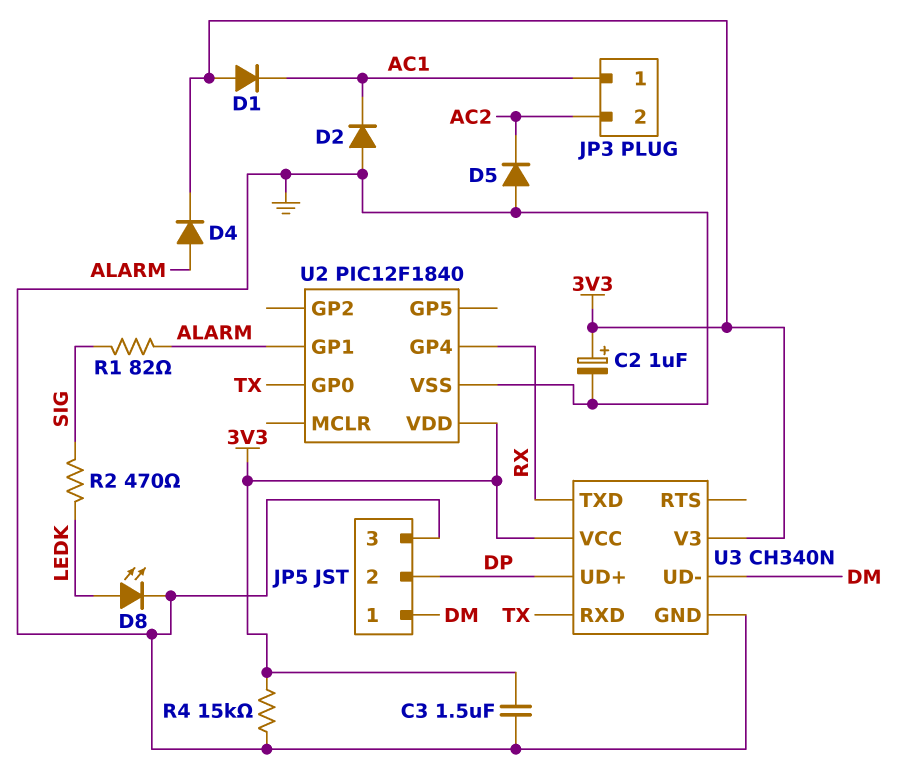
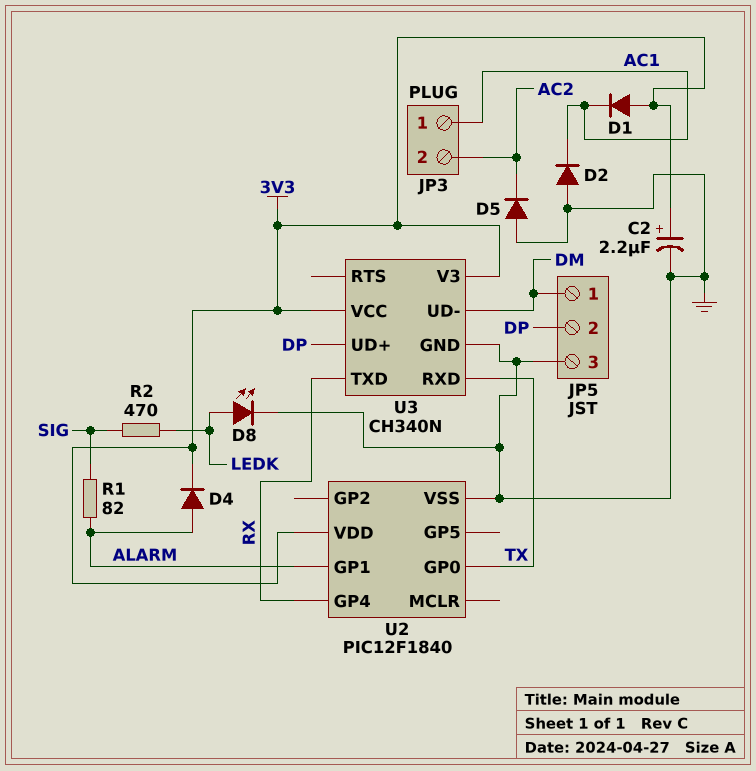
C2: 1uF (plus 3V3, minus GND) -> 2.2uF (plus 3V3, minus GND)
C3: 1.5uF (3V3, GND) -> none
R4: 15k (3V3, GND) -> none

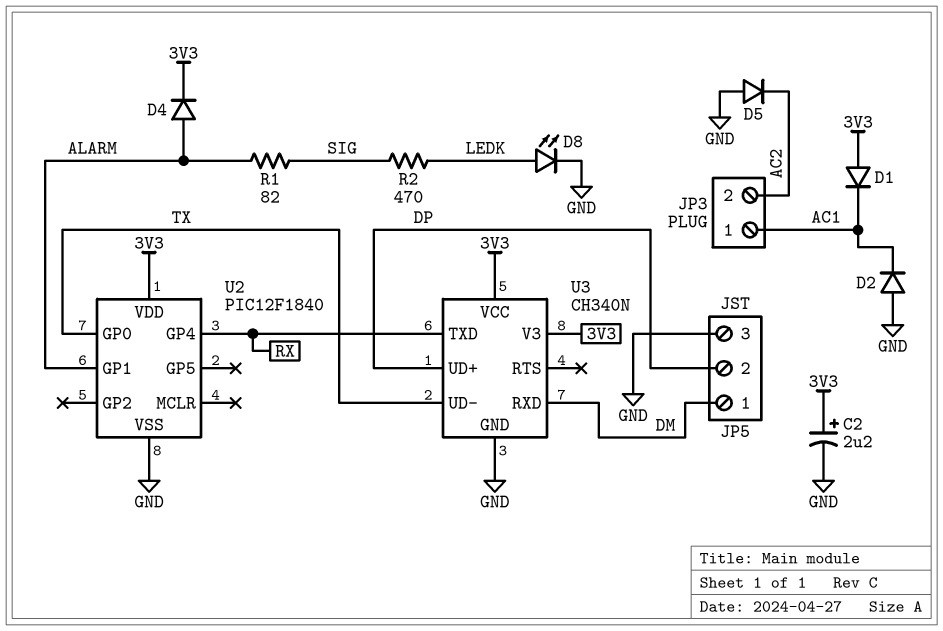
U3 pin RXD: TX -> DM
U3 pin UD-: DM -> TX

